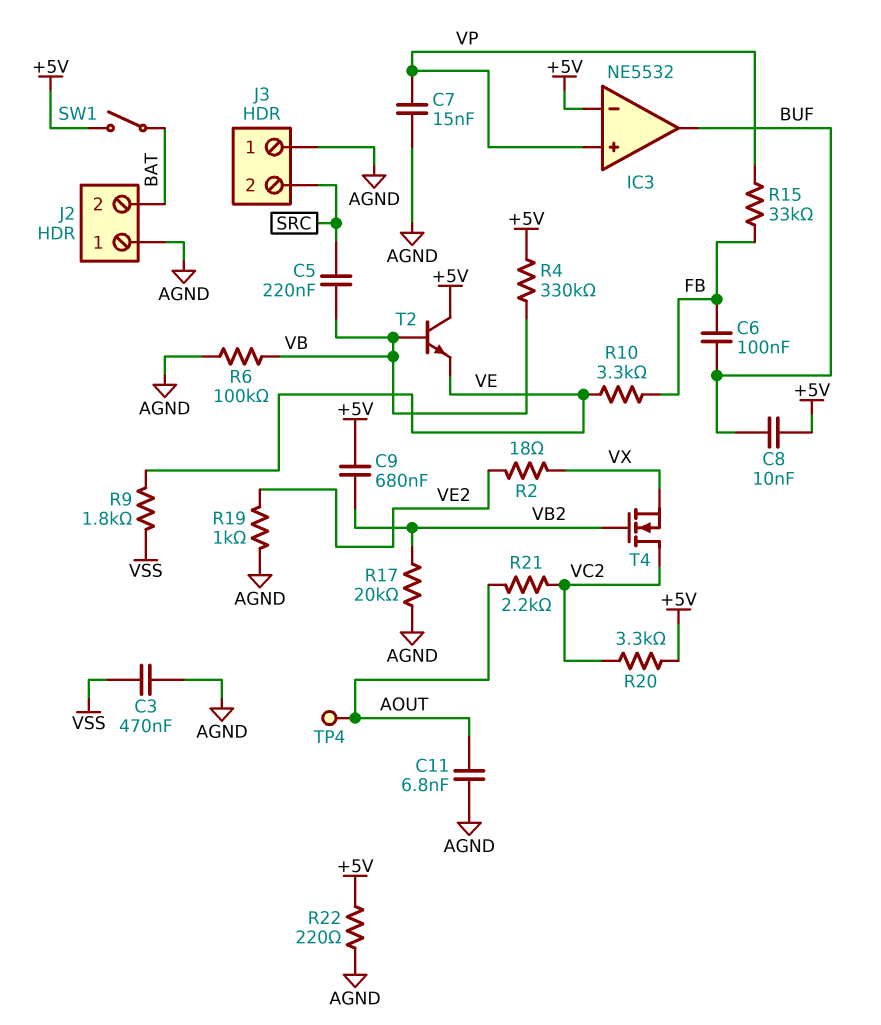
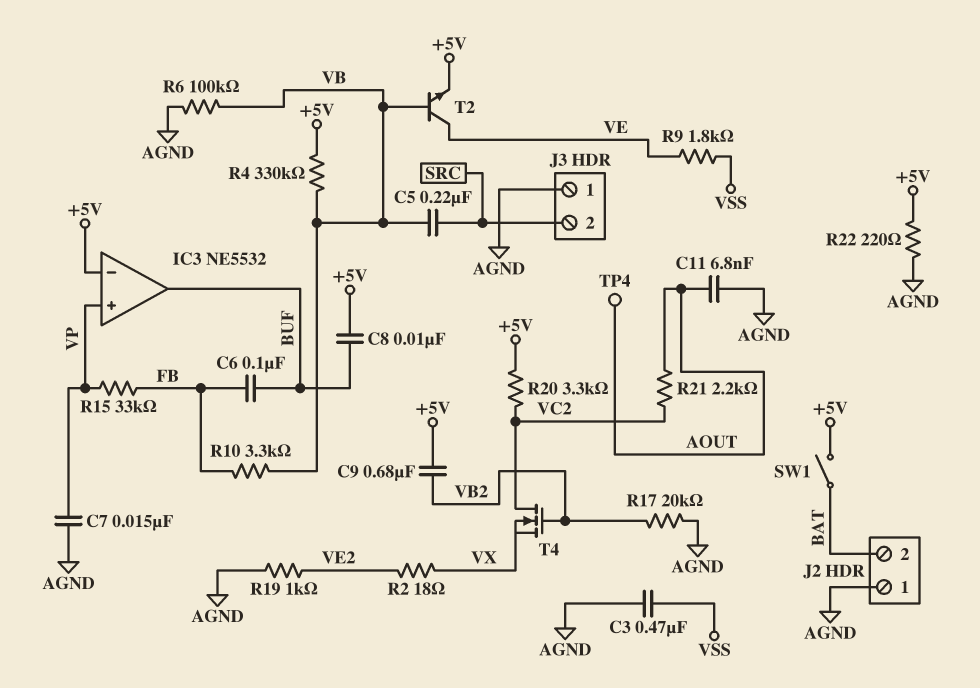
R10: 3.3k (FB, VE) -> 3.3k (FB, VB)
T2: NPN (B VB, C +5V, E VE) -> NPN (B VB, C VE, E +5V)

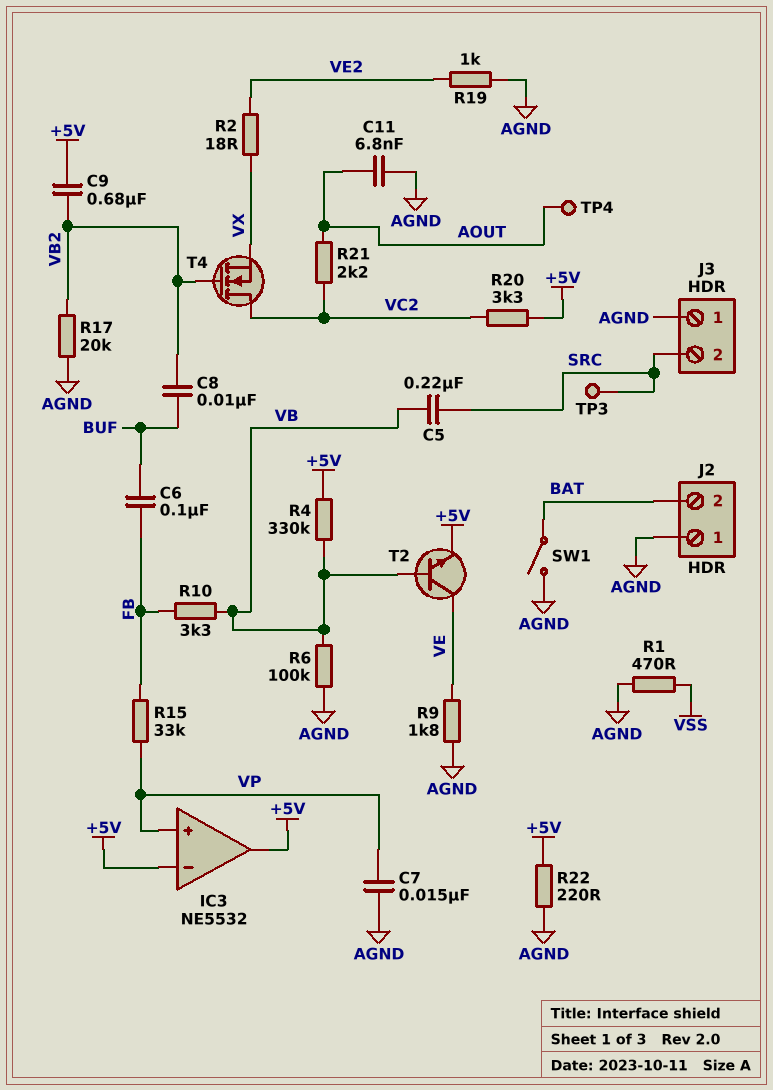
C3: 470nF (AGND, VSS) -> none
C8: 10nF (+5V, BUF) -> 10nF (BUF, VB2)
IC3 pin out: BUF -> +5V
R1: none -> 470 (AGND, VSS)
R9: 1.8k (VE, VSS) -> 1.8k (AGND, VE)
SW1: switch (+5V, BAT) -> switch (AGND, BAT)
TP3: none -> test point (SRC)

